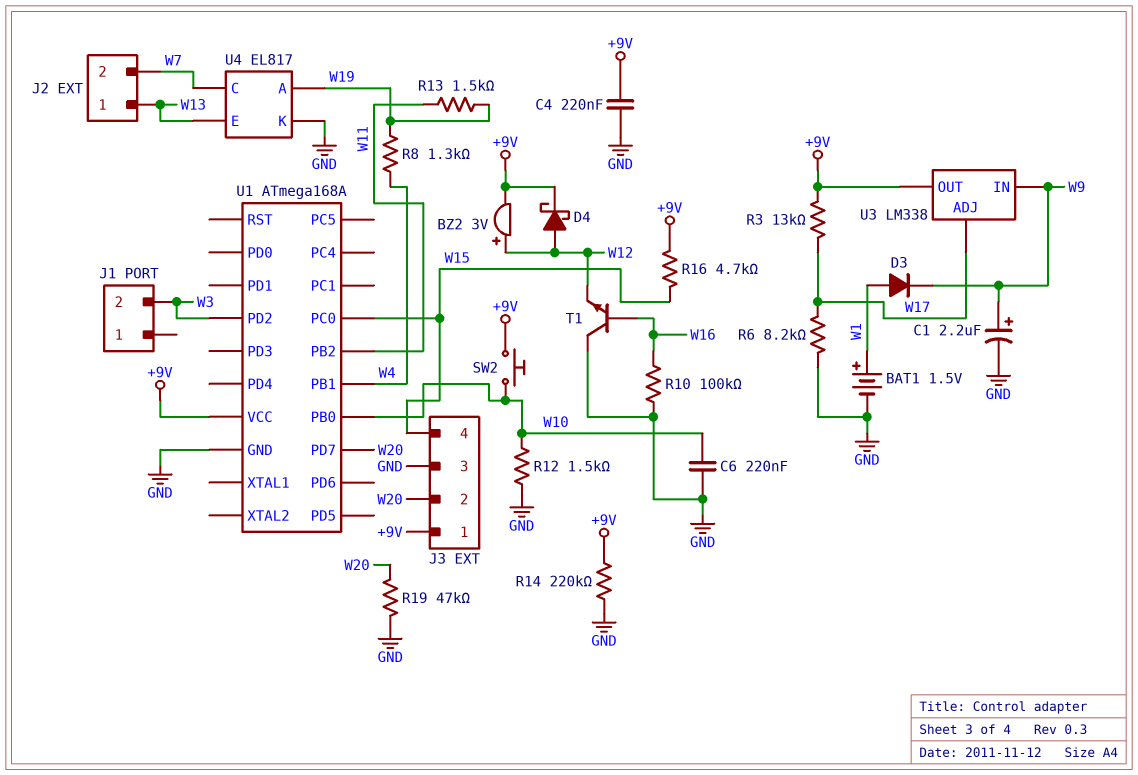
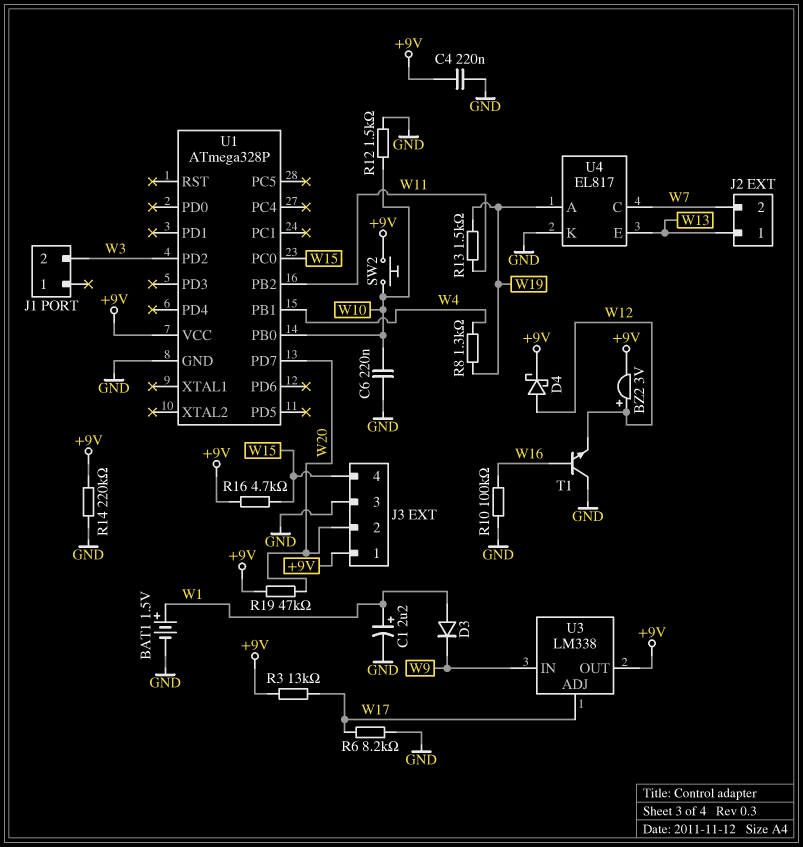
C1: 2.2uF (plus W9, minus GND) -> 2.2uF (plus W1, minus GND)
R19: 47k (GND, W20) -> 47k (+9V, W20)
U1: ATmega168A -> ATmega328P

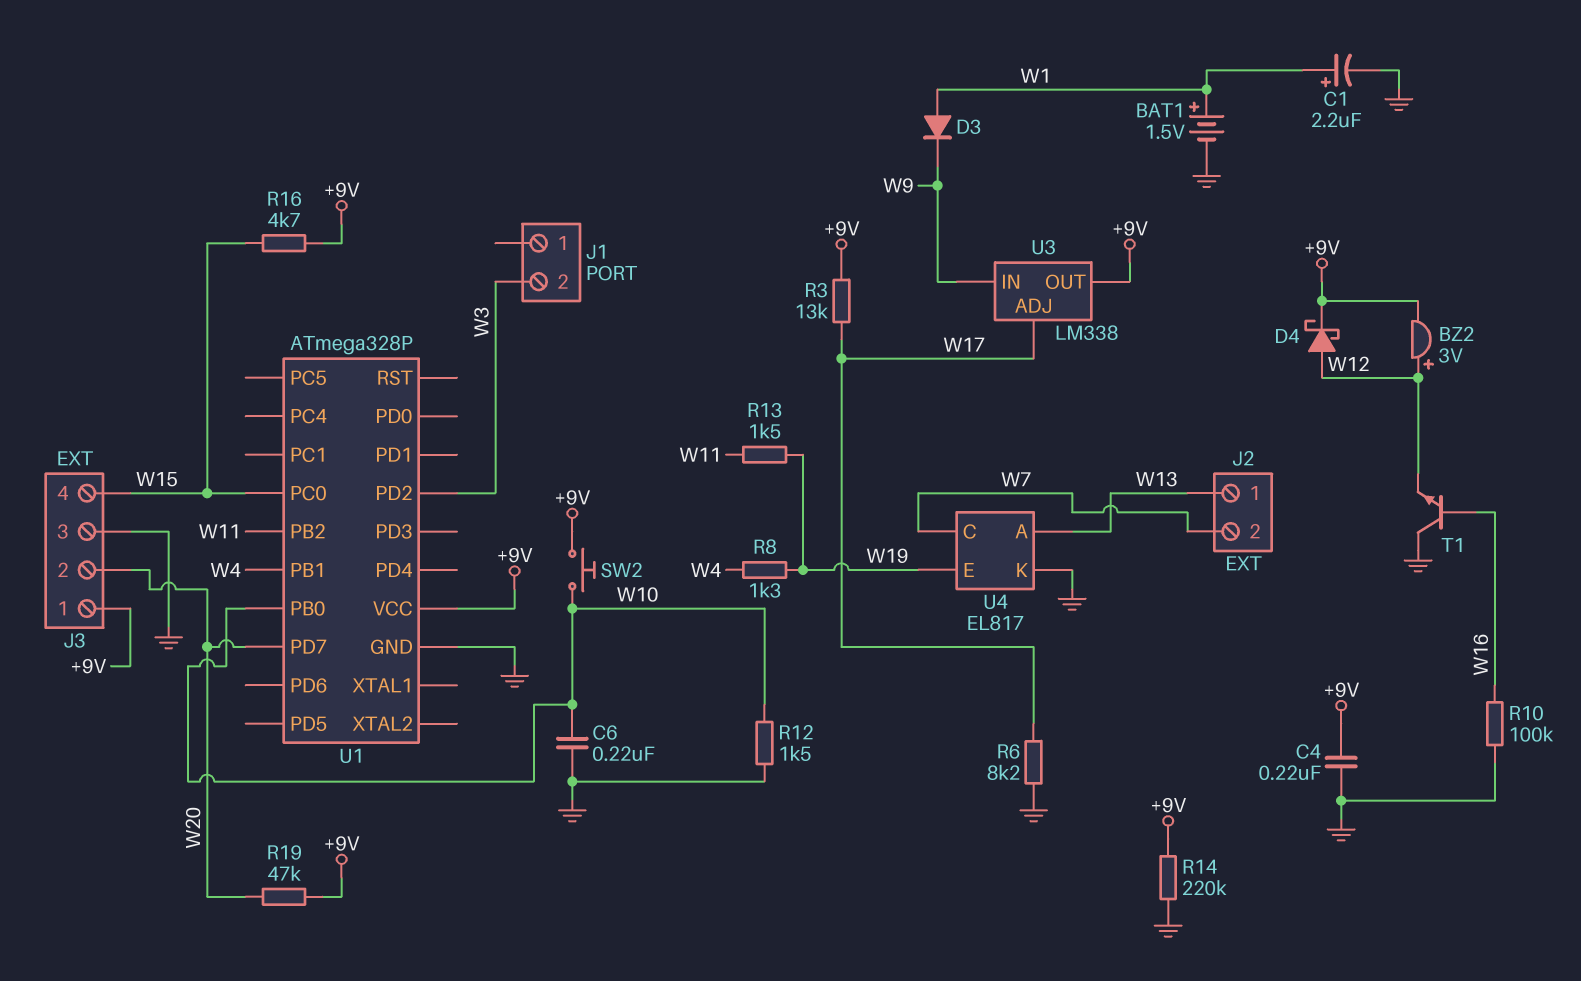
U4 pin A: W19 -> W13
U4 pin E: W13 -> W19

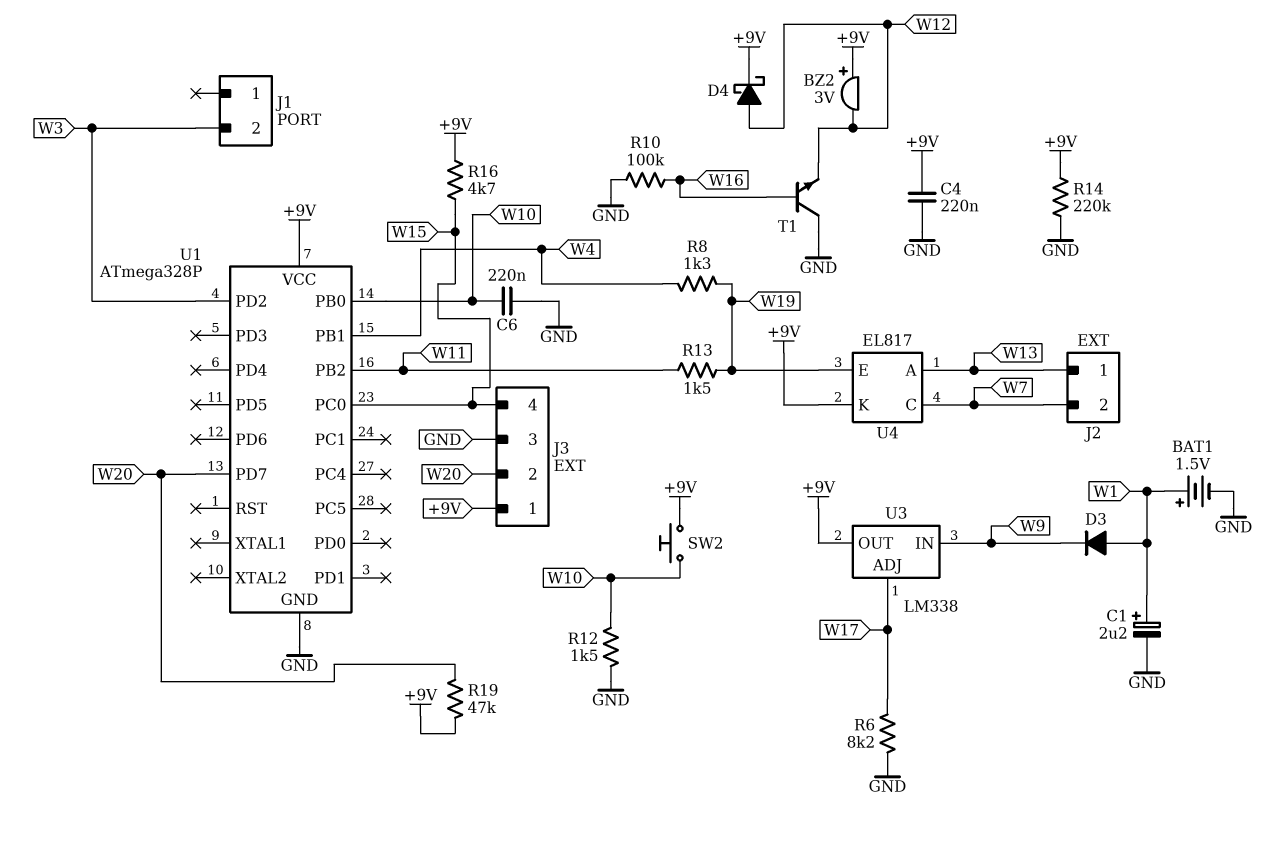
BZ2: buzzer 3V (plus W12, minus +9V) -> buzzer 3V (plus +9V, minus W12)
R3: 13k (+9V, W17) -> none
U4 pin K: GND -> +9V

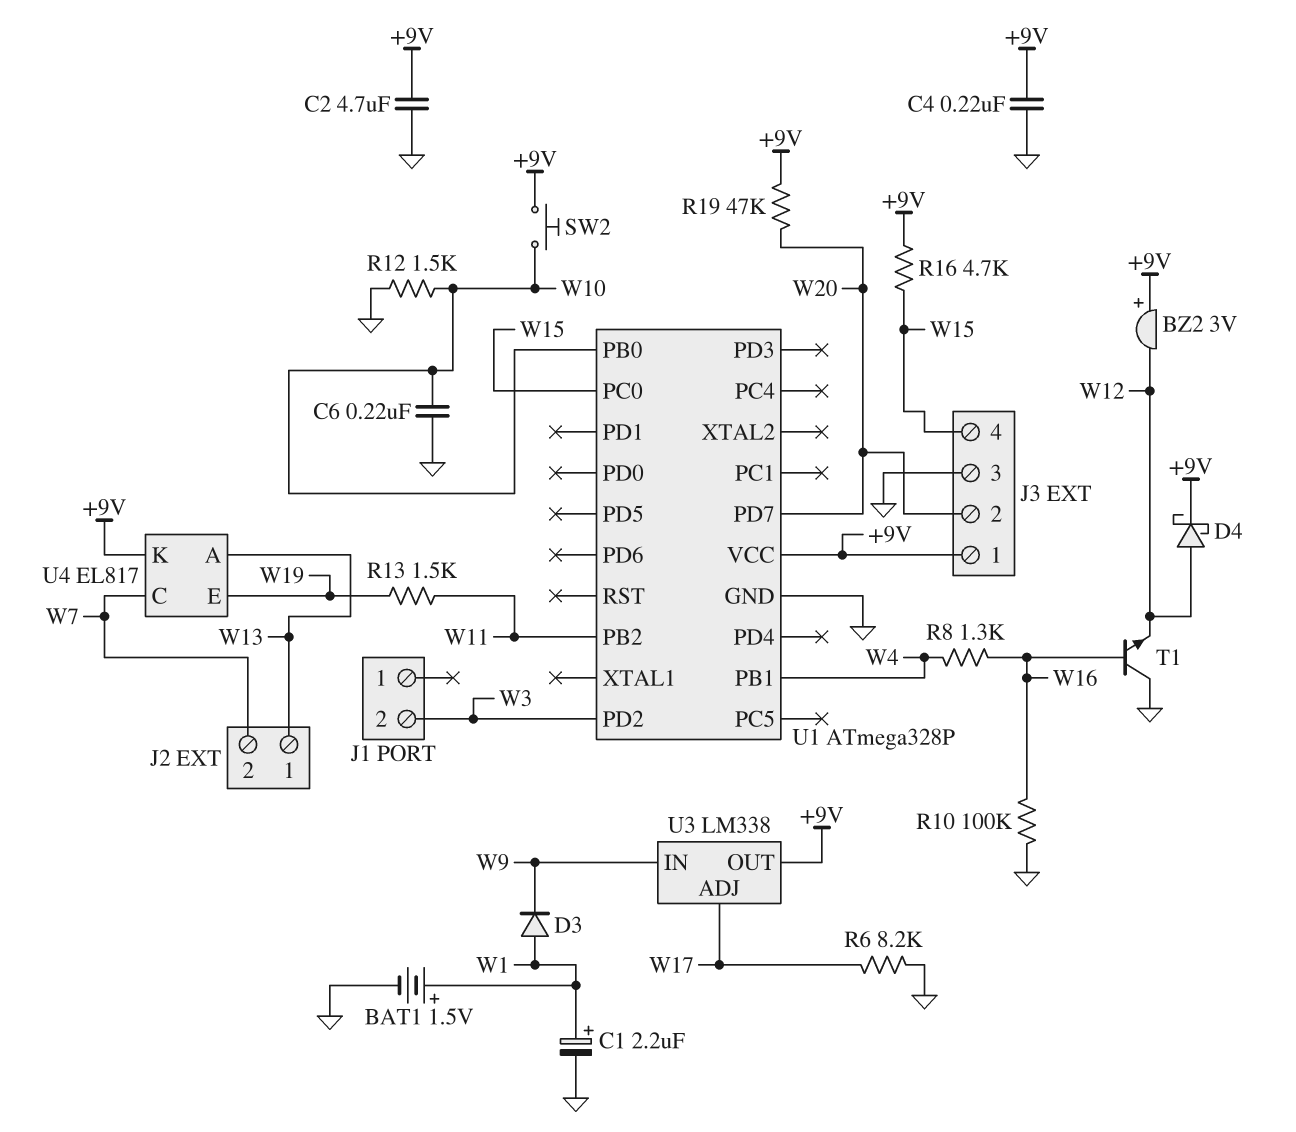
C2: none -> 4.7uF (+9V, GND)
R8: 1.3k (W4, W19) -> 1.3k (W4, W16)
R14: 220k (+9V, GND) -> none

